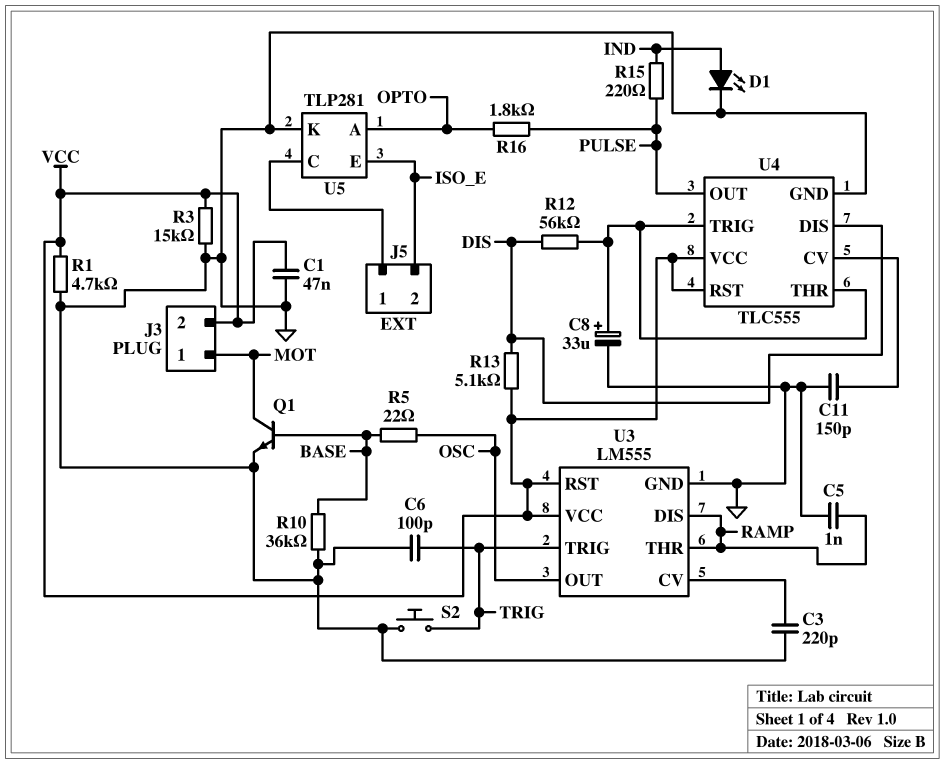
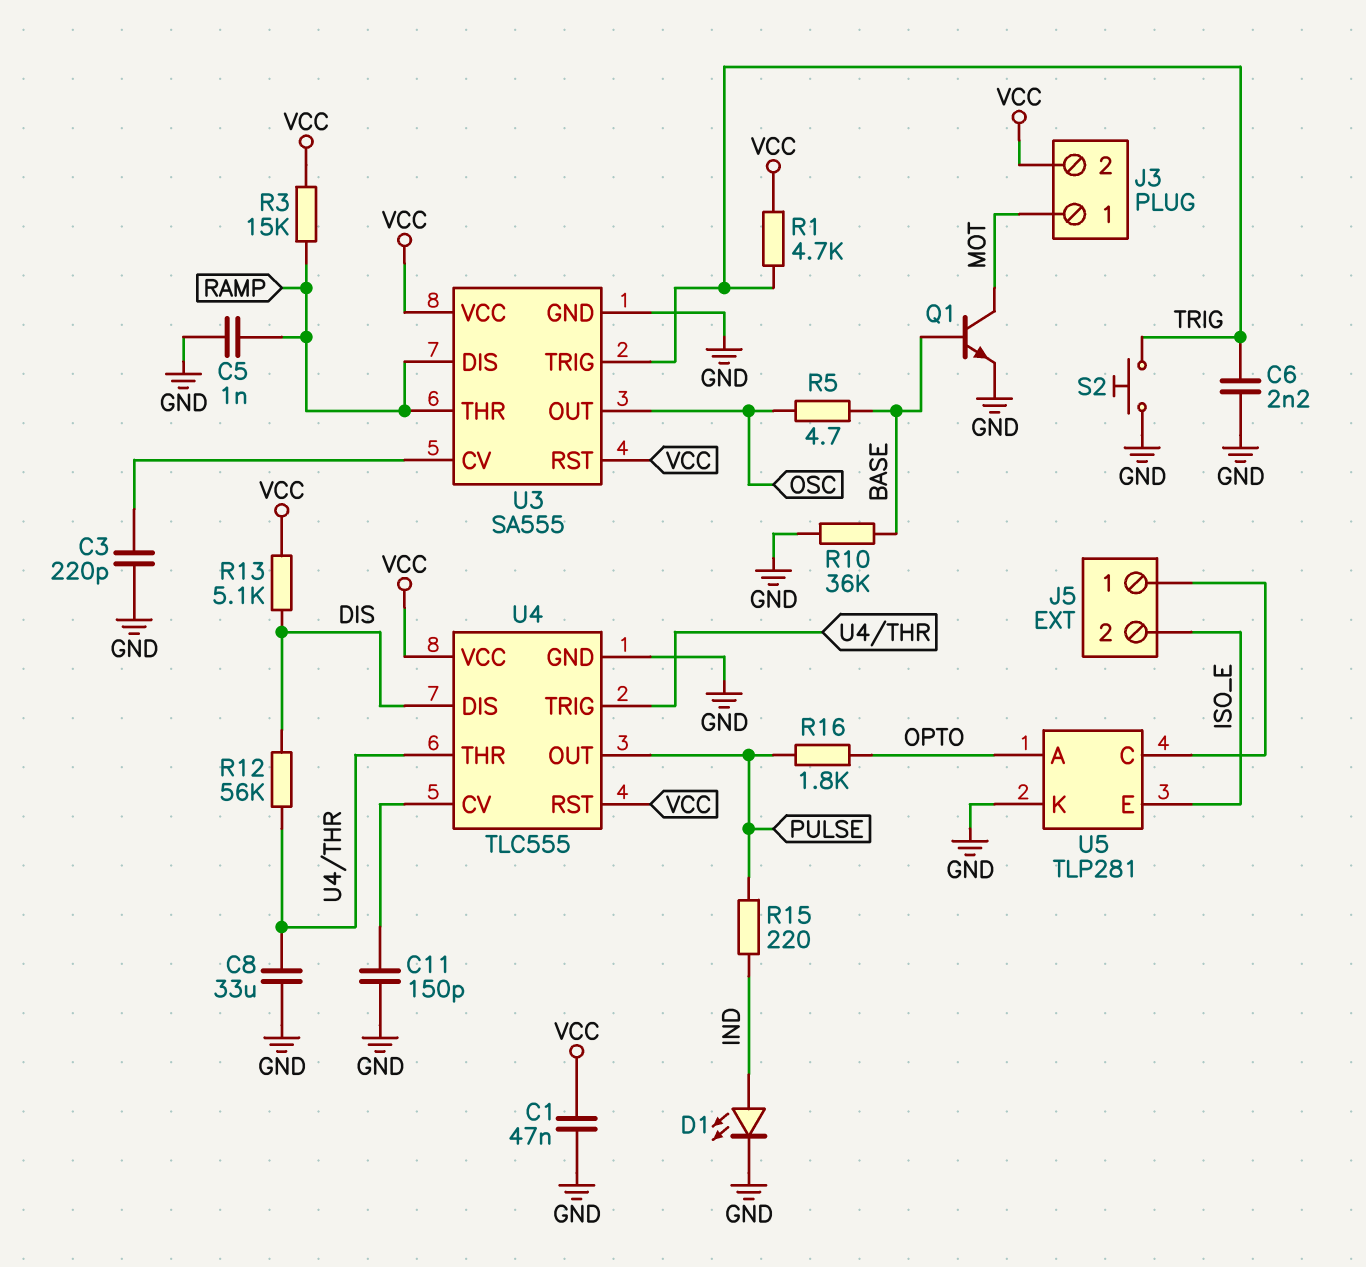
C6: 100pF (GND, TRIG) -> 2.2nF (GND, TRIG)
C8: 33uF (plus U4/THR, minus GND) -> 33uF (GND, U4/THR)
R1: 4.7k (GND, VCC) -> 4.7k (TRIG, VCC)
R3: 15k (GND, VCC) -> 15k (RAMP, VCC)
R5: 22 (BASE, OSC) -> 4.7 (BASE, OSC)
U3: LM555 -> SA555

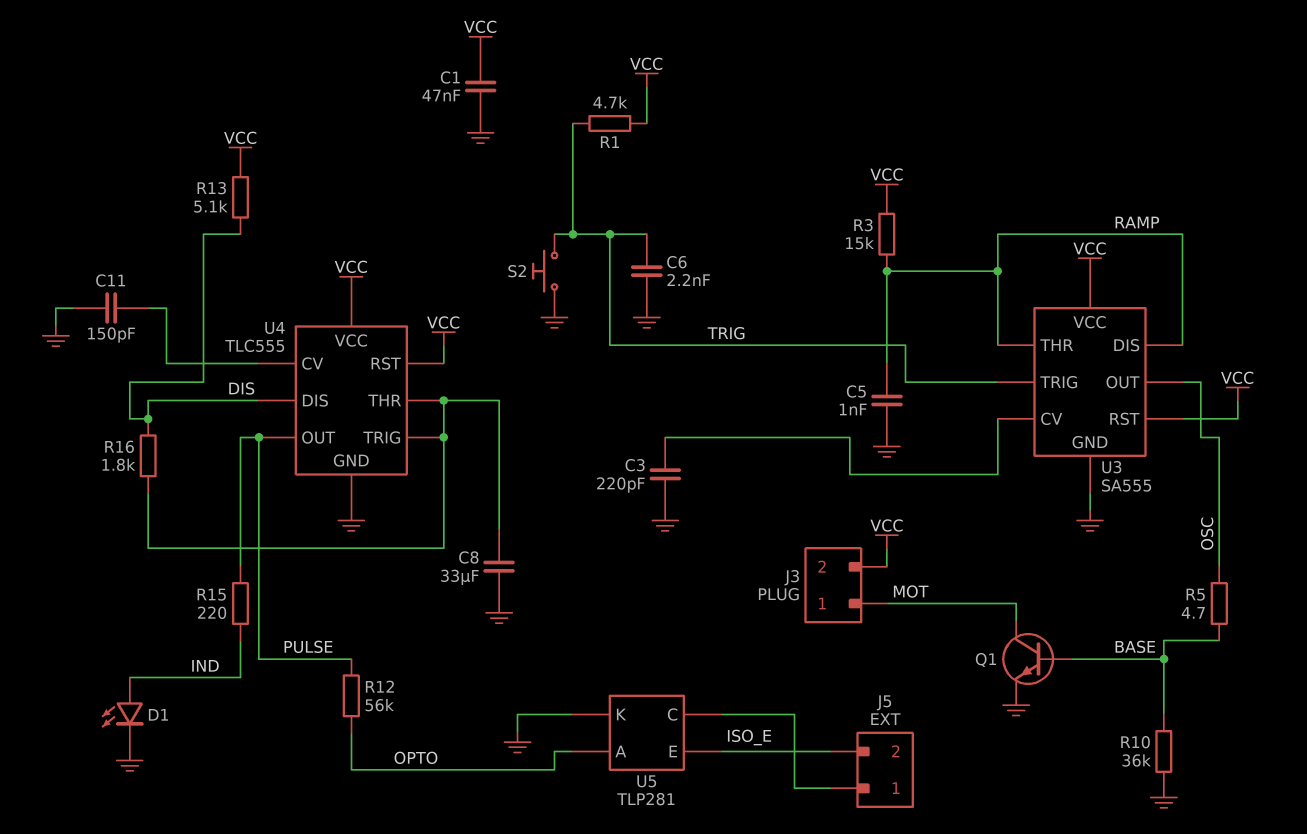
R12: 56k (DIS, U4/THR) -> 56k (OPTO, PULSE)
R16: 1.8k (OPTO, PULSE) -> 1.8k (DIS, U4/THR)

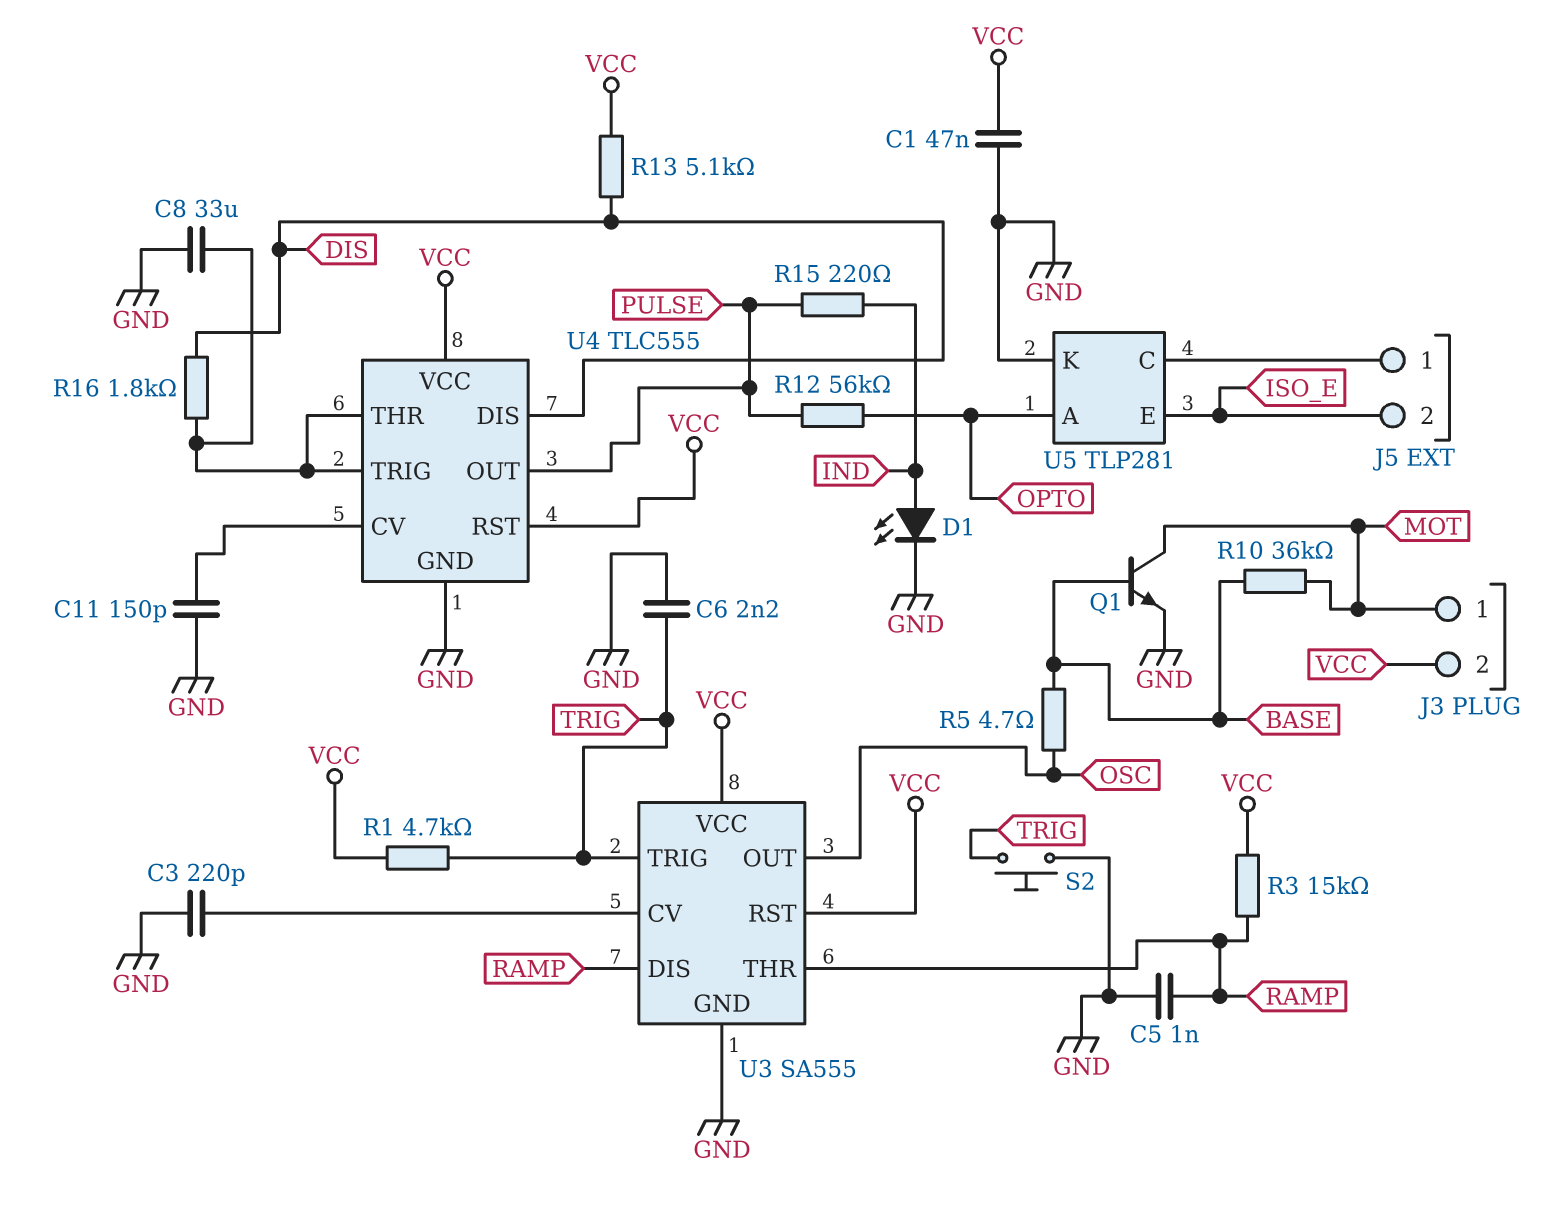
R10: 36k (BASE, GND) -> 36k (BASE, MOT)

